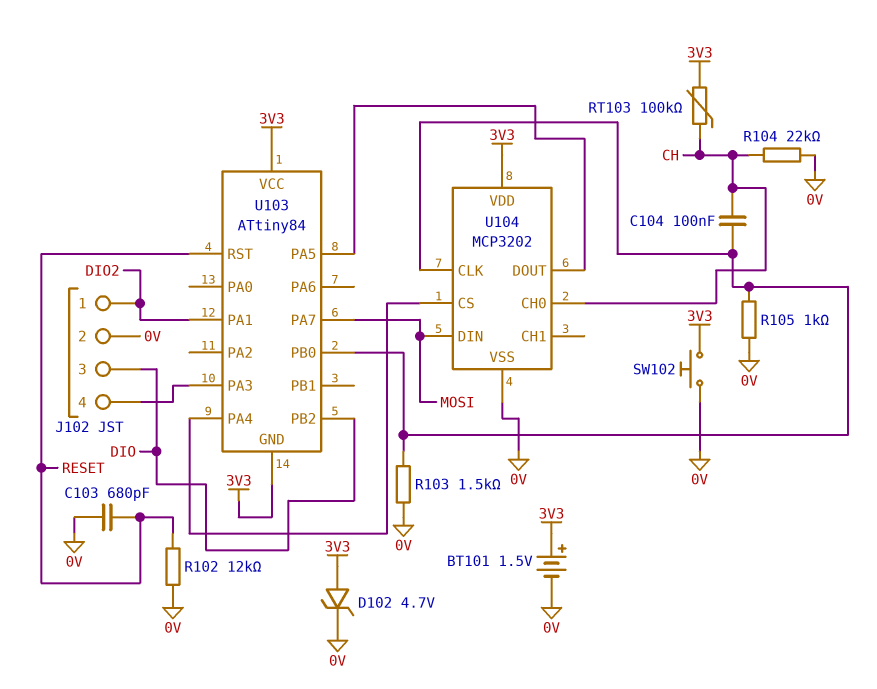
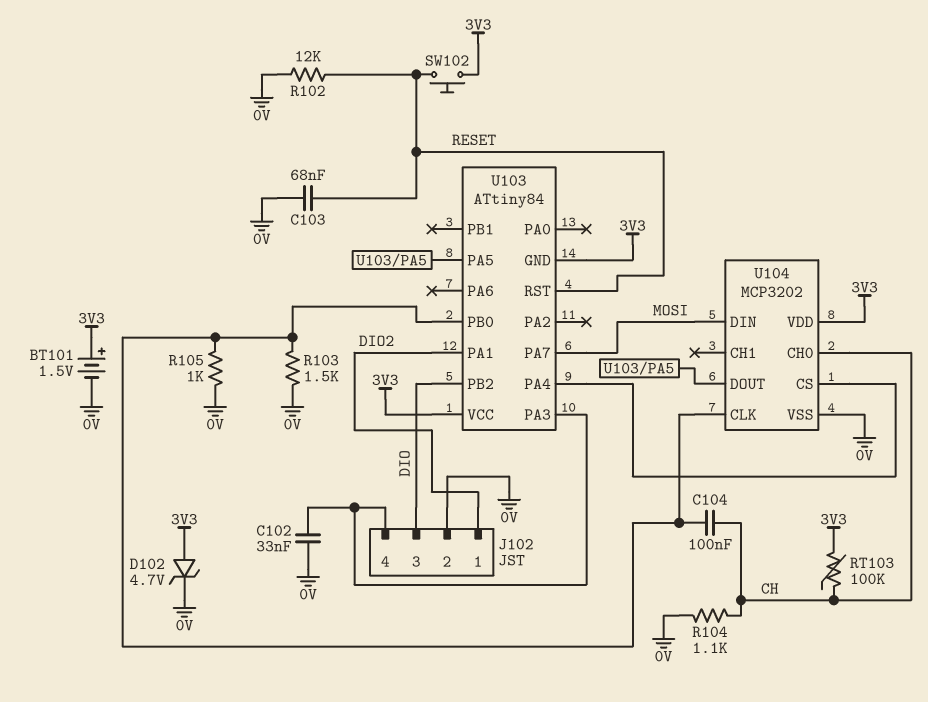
C102: none -> 33nF (0V, J102/4)
C103: 680pF (0V, RESET) -> 68nF (0V, RESET)
R104: 22k (0V, CH) -> 1.1k (0V, CH)
SW102: button (0V, 3V3) -> button (3V3, RESET)

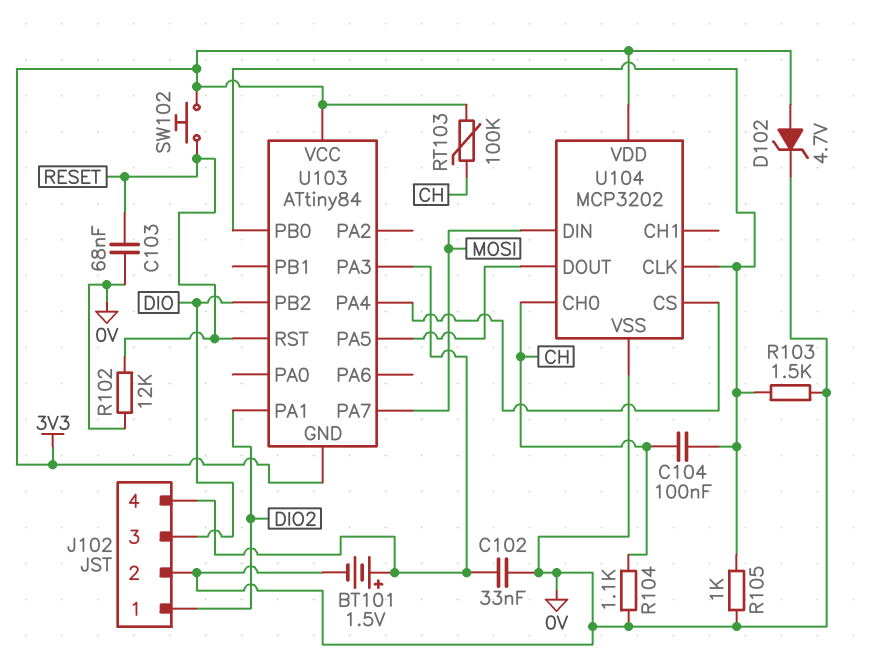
BT101: 1.5V (plus 3V3, minus 0V) -> 1.5V (plus J102/4, minus 0V)

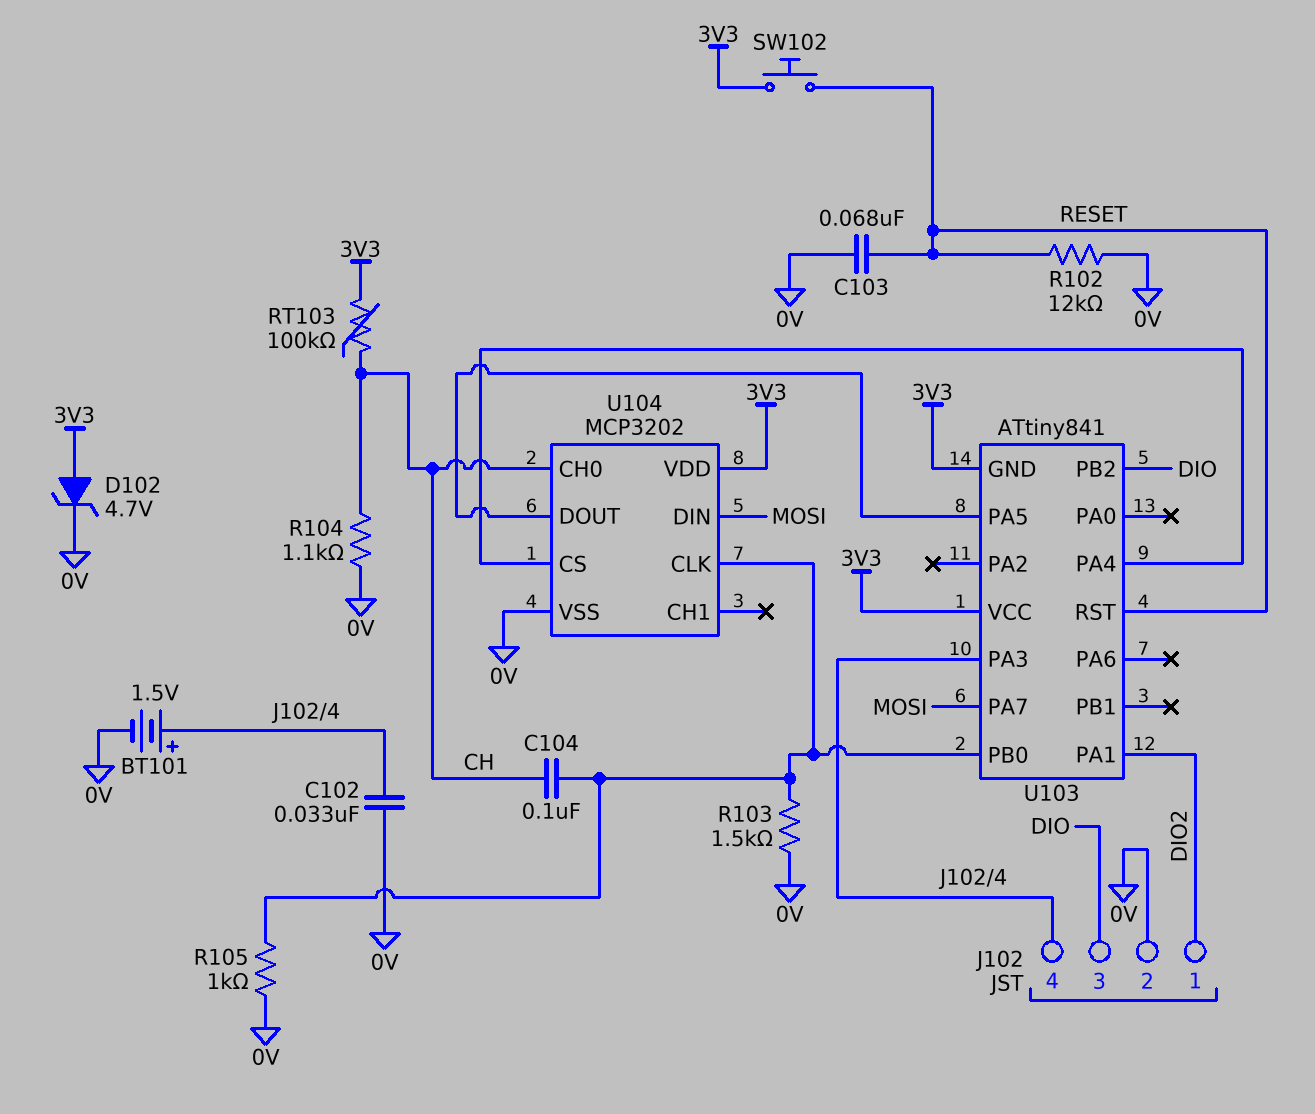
U103: ATtiny84 -> ATtiny841

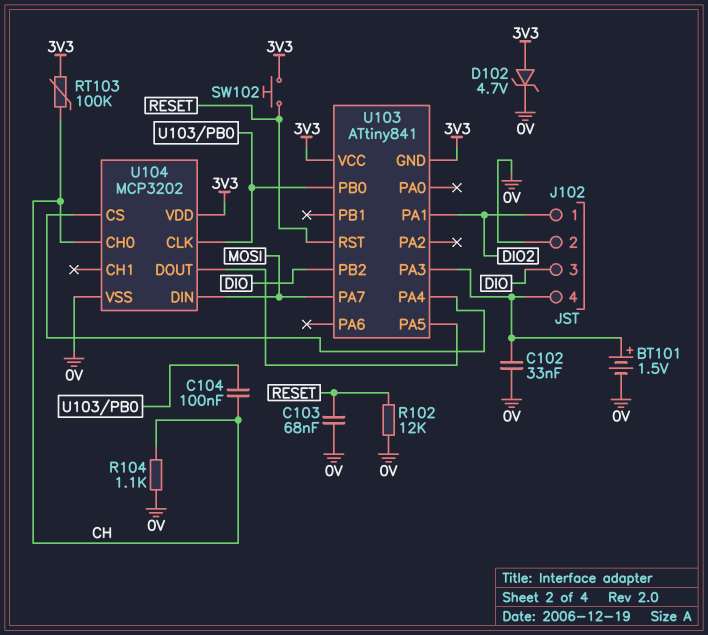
R103: 1.5k (0V, U103/PB0) -> none
R105: 1k (0V, U103/PB0) -> none

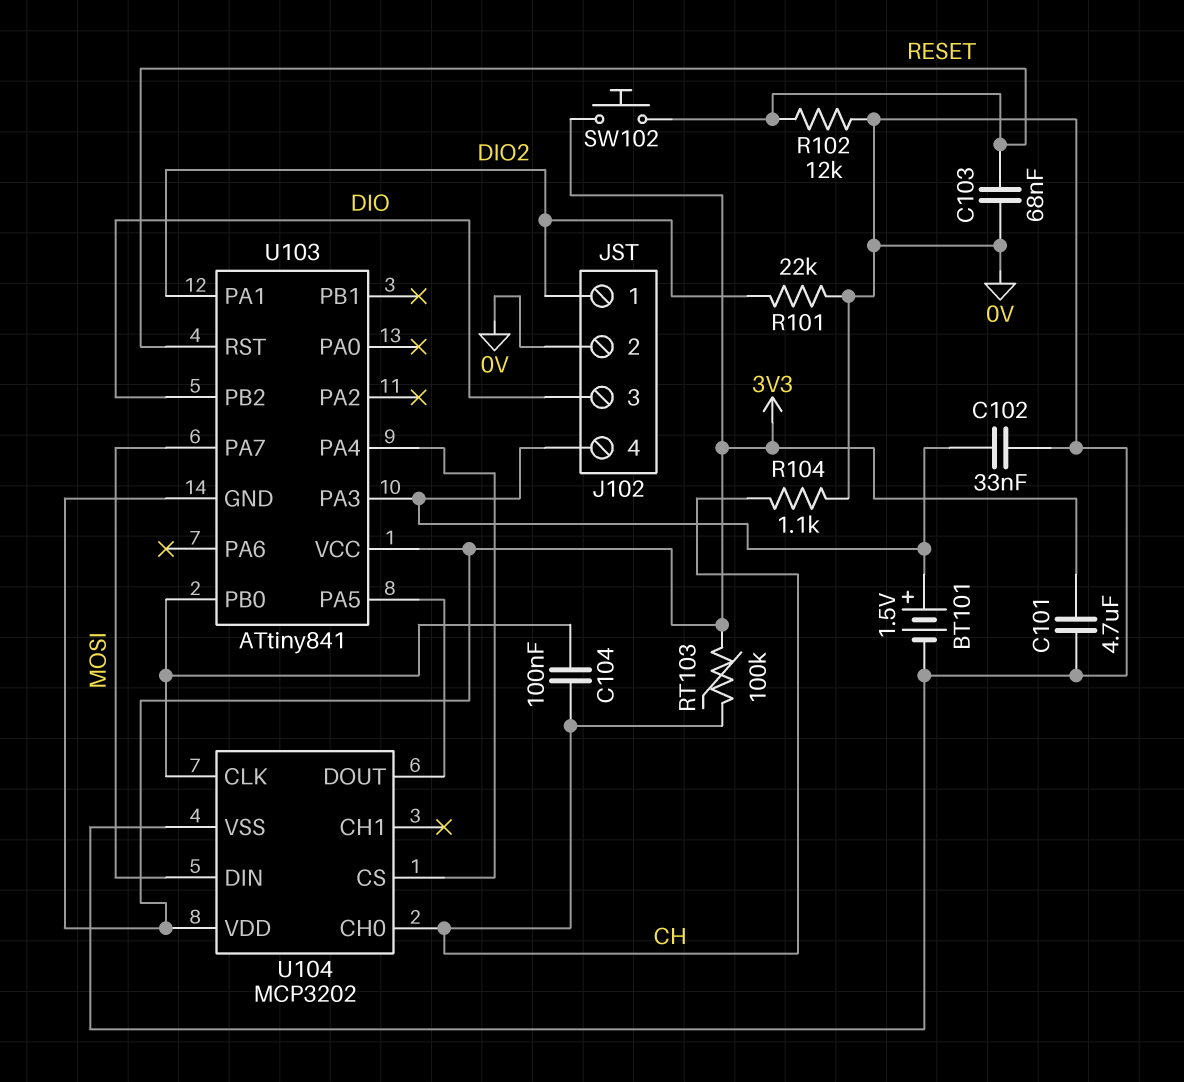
C101: none -> 4.7uF (0V, 3V3)
D102: zener 4.7V (A 3V3, K 0V) -> none
R101: none -> 22k (0V, DIO2)

